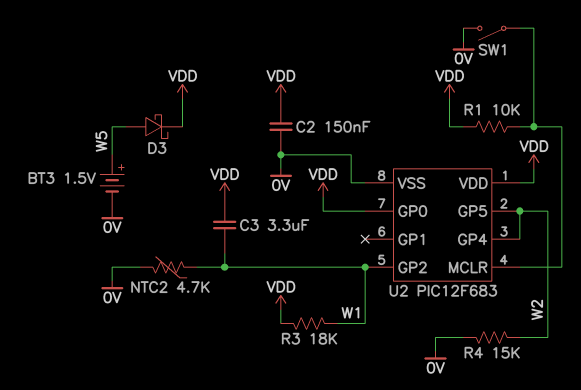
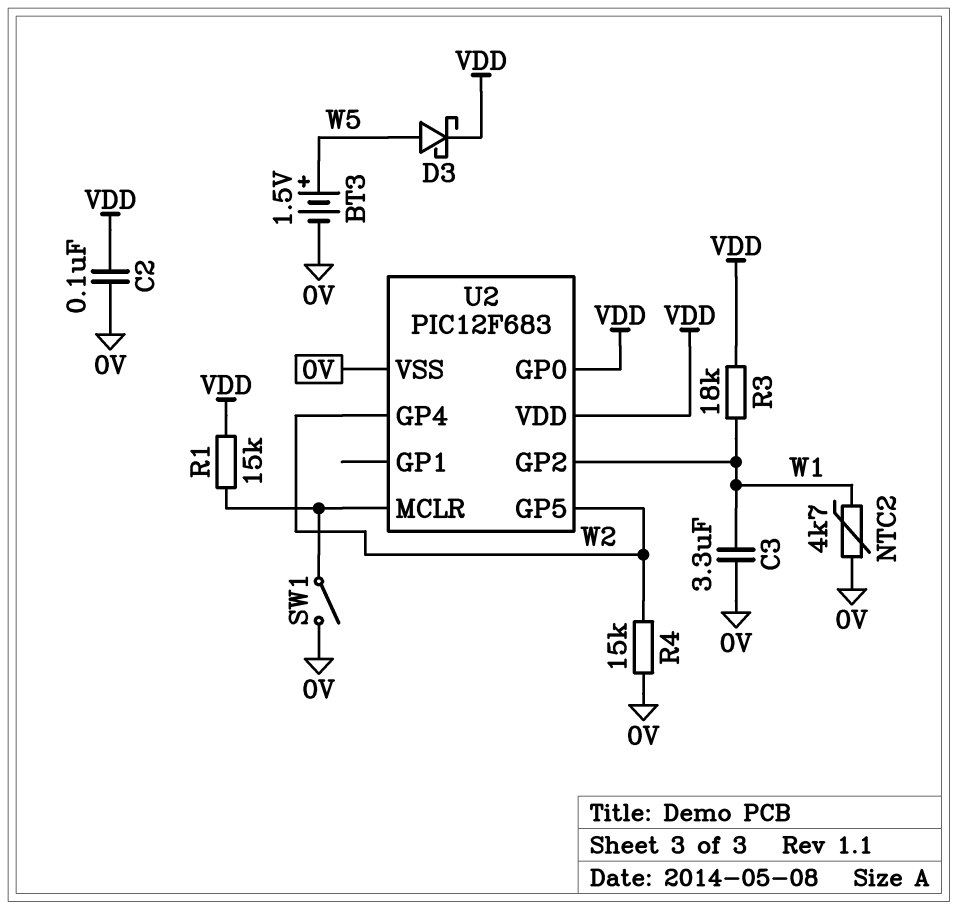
C2: 150nF (0V, VDD) -> 100nF (0V, VDD)
C3: 3.3uF (VDD, W1) -> 3.3uF (0V, W1)
R1: 10k (U2/MCLR, VDD) -> 15k (U2/MCLR, VDD)

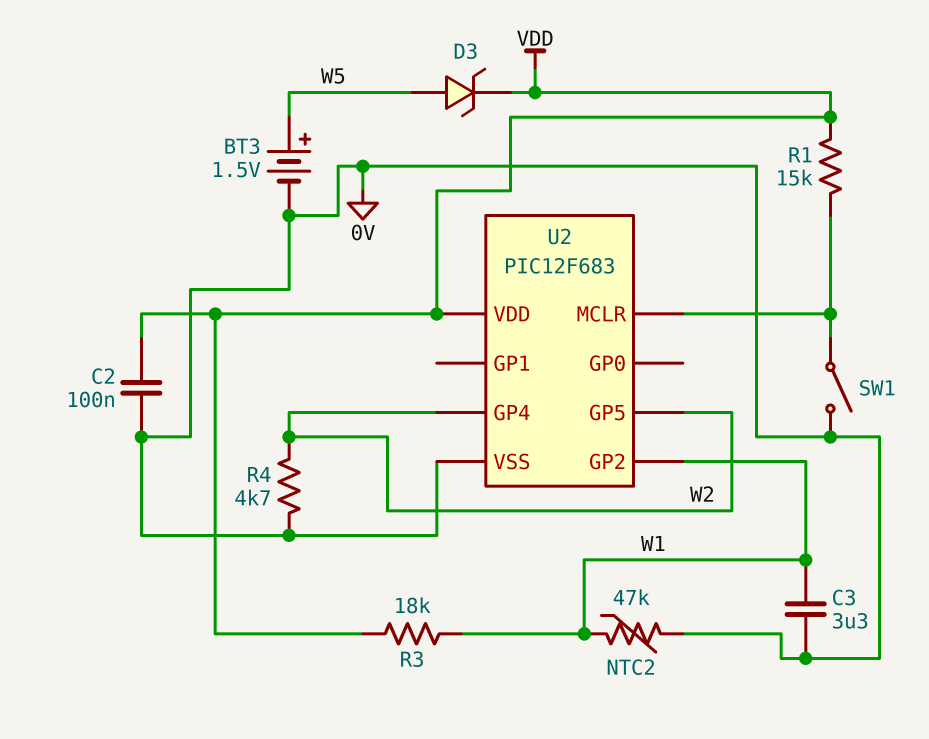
D3: schottky (A W5, K VDD) -> zener (A W5, K VDD)
NTC2: 4.7k (0V, W1) -> 47k (0V, W1)
R4: 15k (0V, W2) -> 4.7k (0V, W2)
U2 pin GP0: VDD -> none

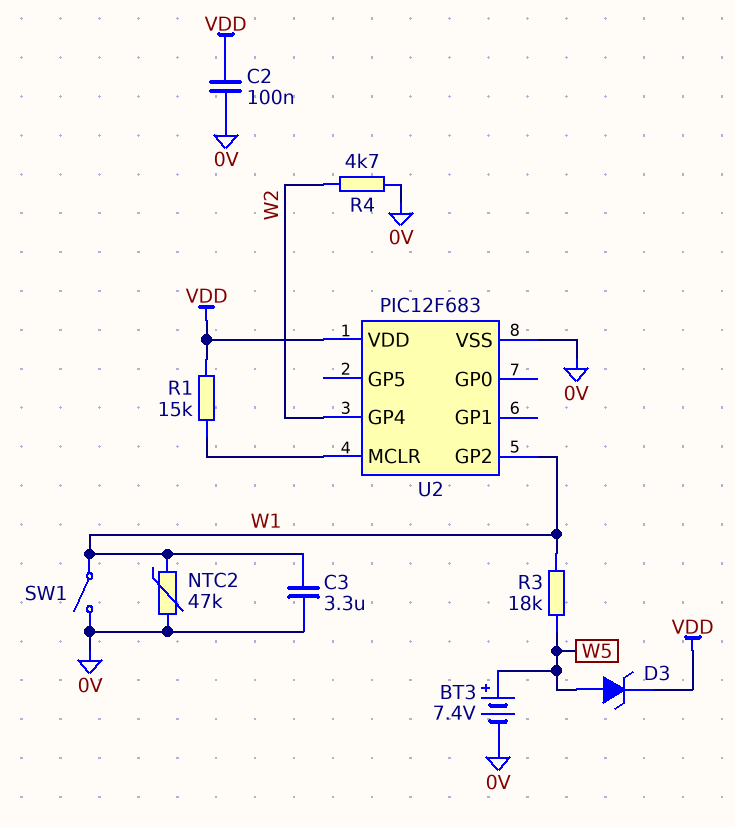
BT3: 1.5V (plus W5, minus 0V) -> 7.4V (plus W5, minus 0V)
R3: 18k (VDD, W1) -> 18k (W1, W5)
SW1: switch (0V, U2/MCLR) -> switch (0V, W1)
U2 pin GP5: W2 -> none

